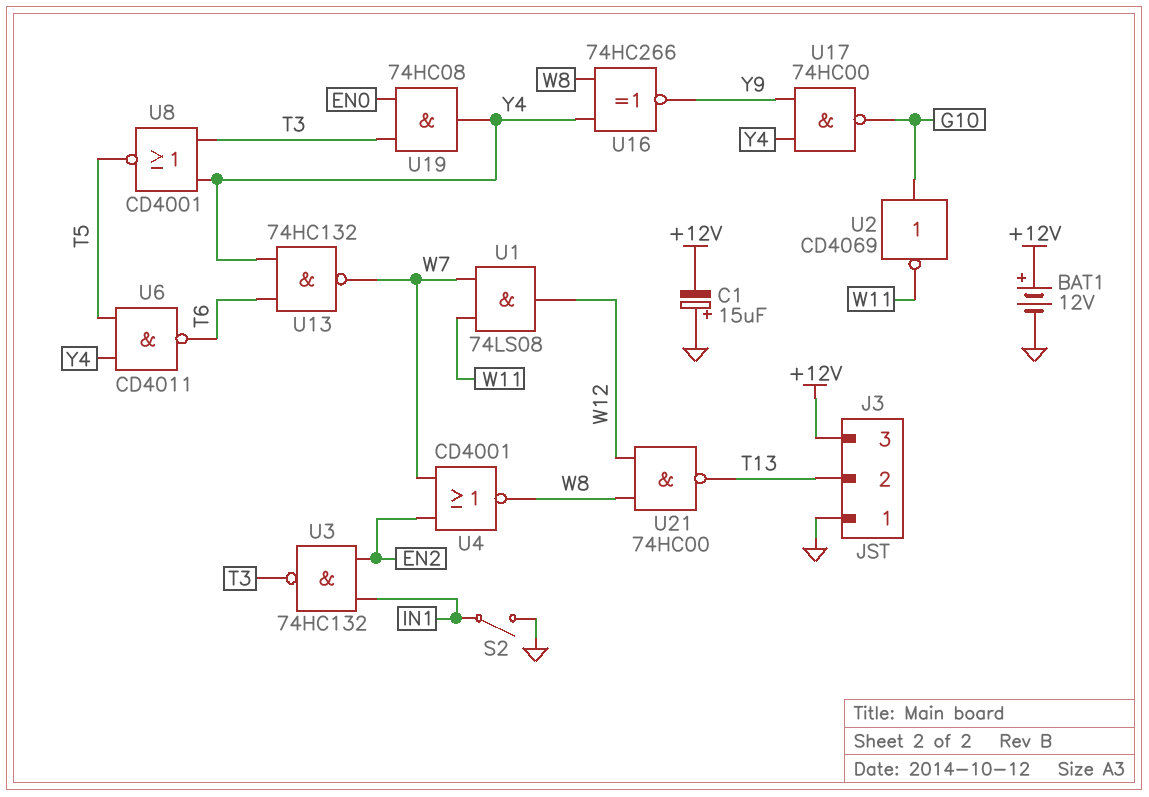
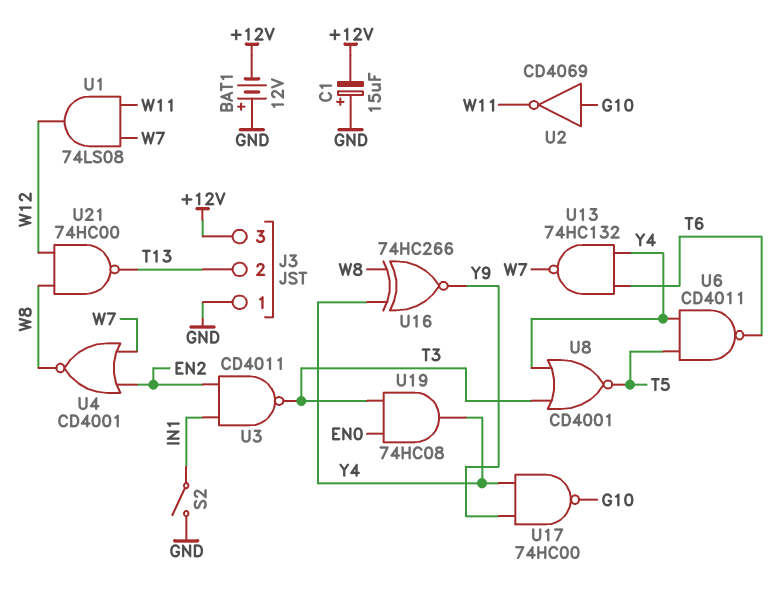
BAT1: 12V (plus +12V, minus GND) -> 12V (plus GND, minus +12V)
U3: NAND 74HC132 (in EN2, in IN1, out T3) -> NAND CD4011 (in EN2, in IN1, out T3)

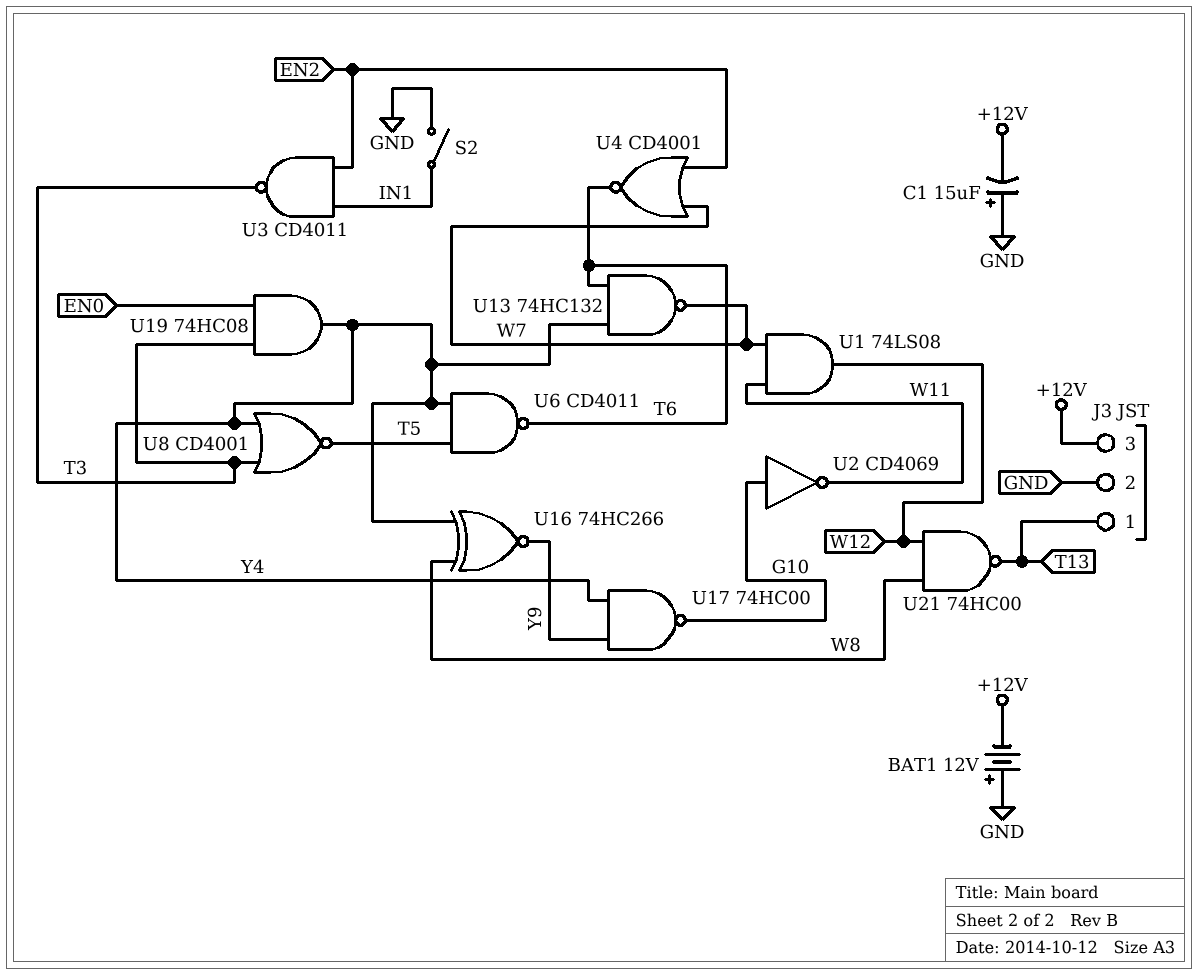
J3 pin 1: GND -> T13
J3 pin 2: T13 -> GND
U4: NOR CD4001 (in EN2, in W7, out W8) -> NOR CD4001 (in EN2, in W7, out T6)

